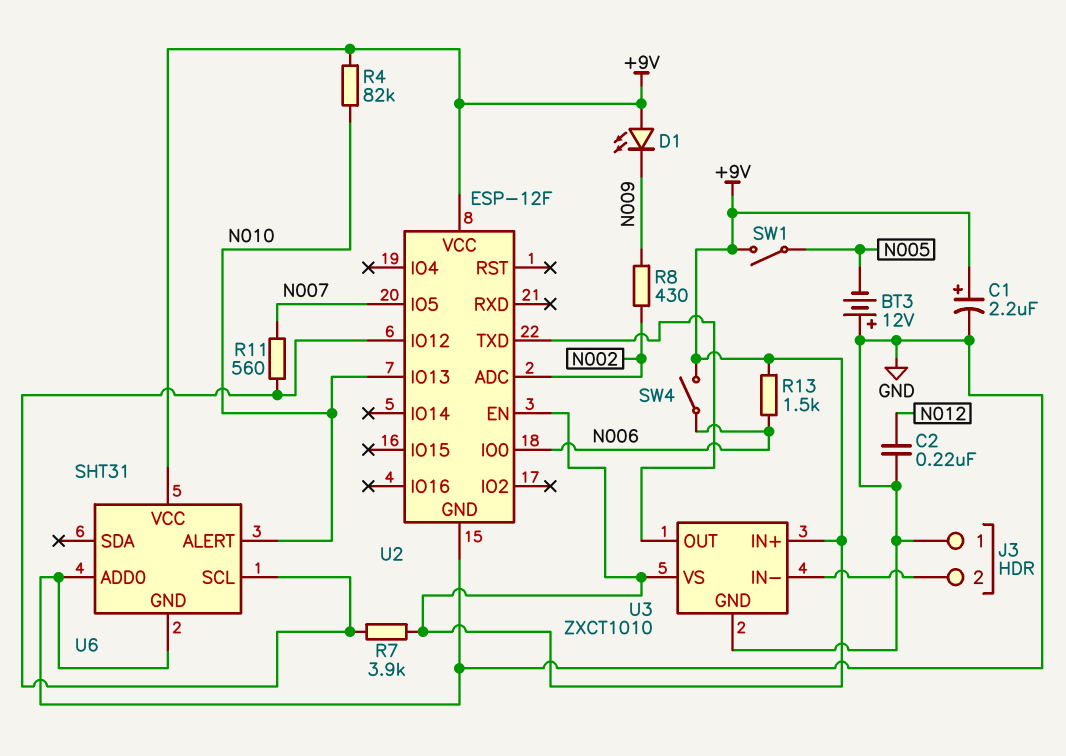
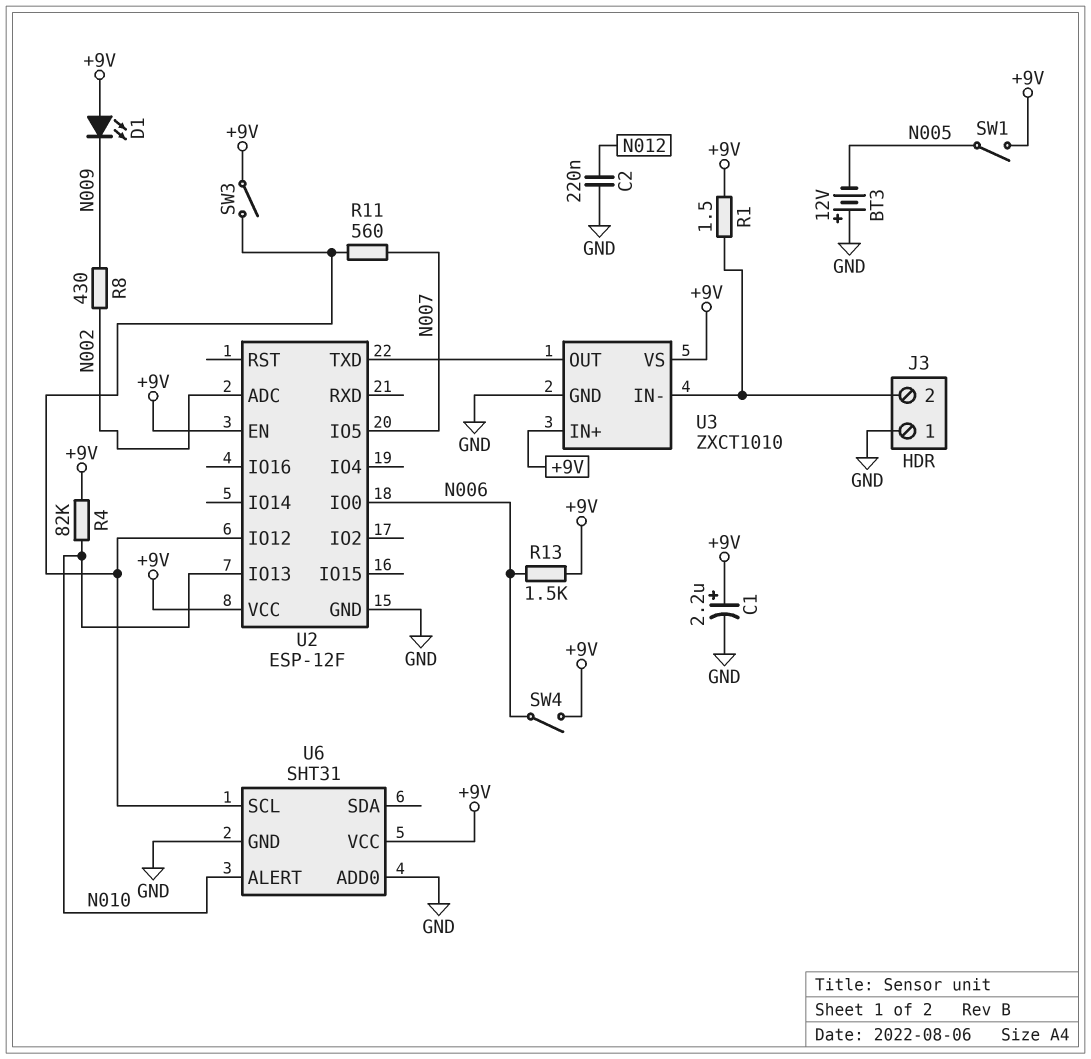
R1: none -> 1.5 (+9V, J3/2)
R7: 3.9k (+9V, U2/IO12) -> none
SW3: none -> switch (+9V, U2/IO12)

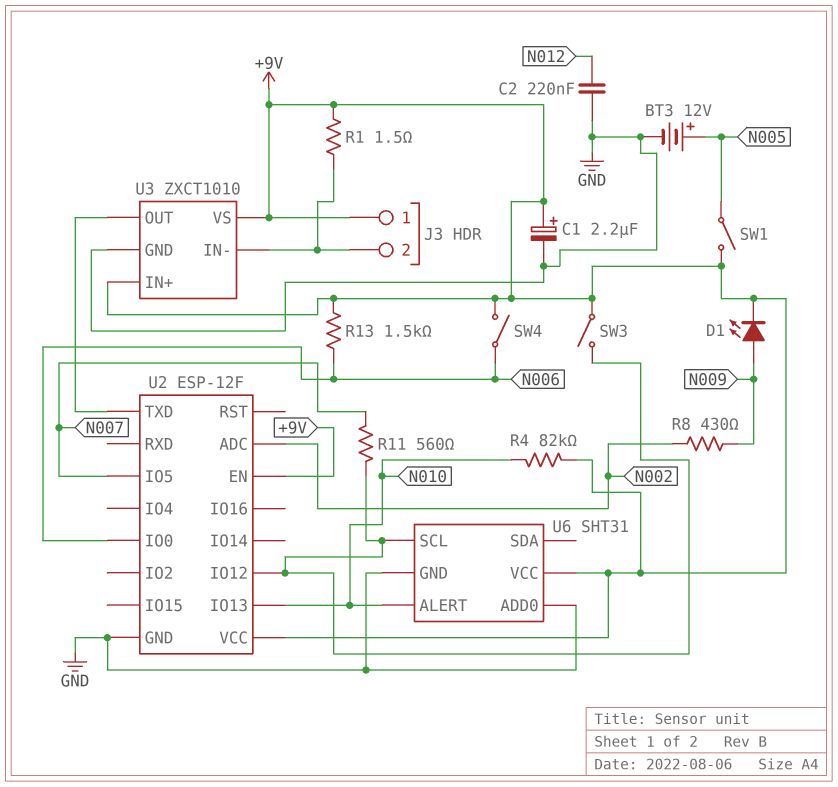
BT3: 12V (plus GND, minus N005) -> 12V (plus N005, minus GND)
D1: LED (A +9V, K N009) -> LED (A N009, K +9V)
J3 pin 1: GND -> +9V

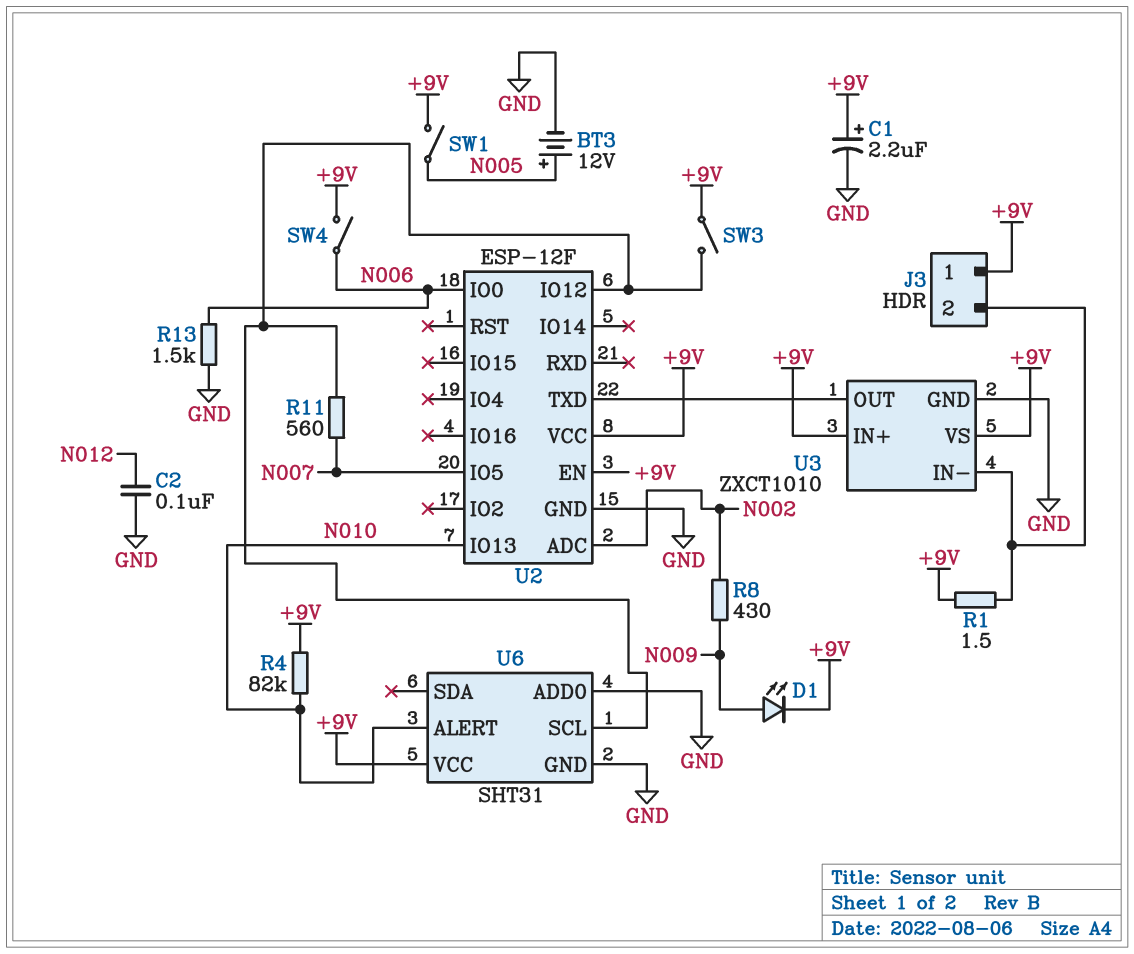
C2: 220nF (GND, N012) -> 100nF (GND, N012)
R13: 1.5k (+9V, N006) -> 1.5k (GND, N006)

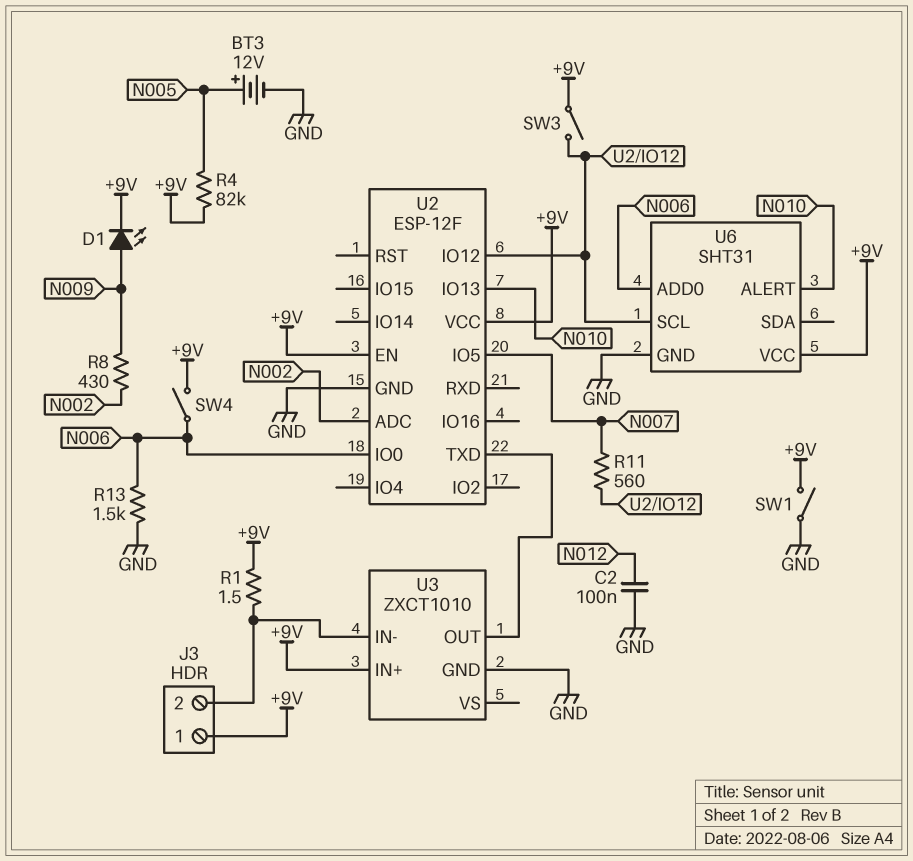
C1: 2.2uF (plus +9V, minus GND) -> none
R4: 82k (+9V, N010) -> 82k (+9V, N005)
SW1: switch (+9V, N005) -> switch (+9V, GND)
U3 pin VS: +9V -> none
U6 pin ADD0: GND -> N006

